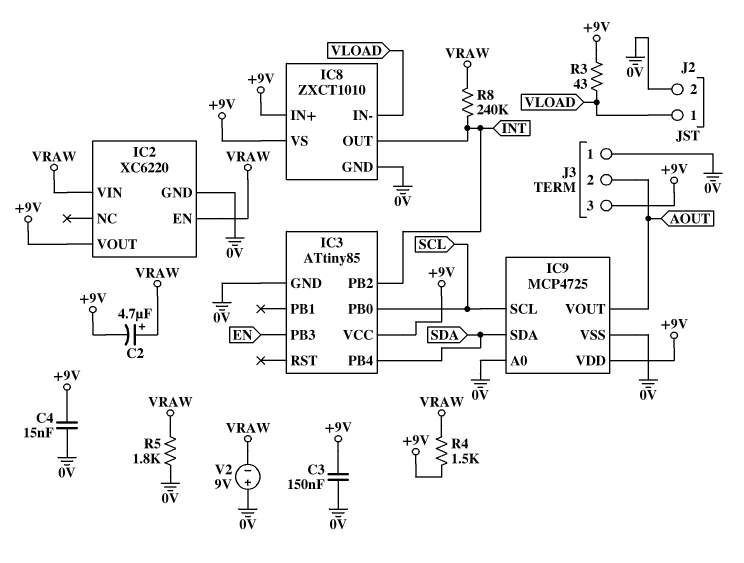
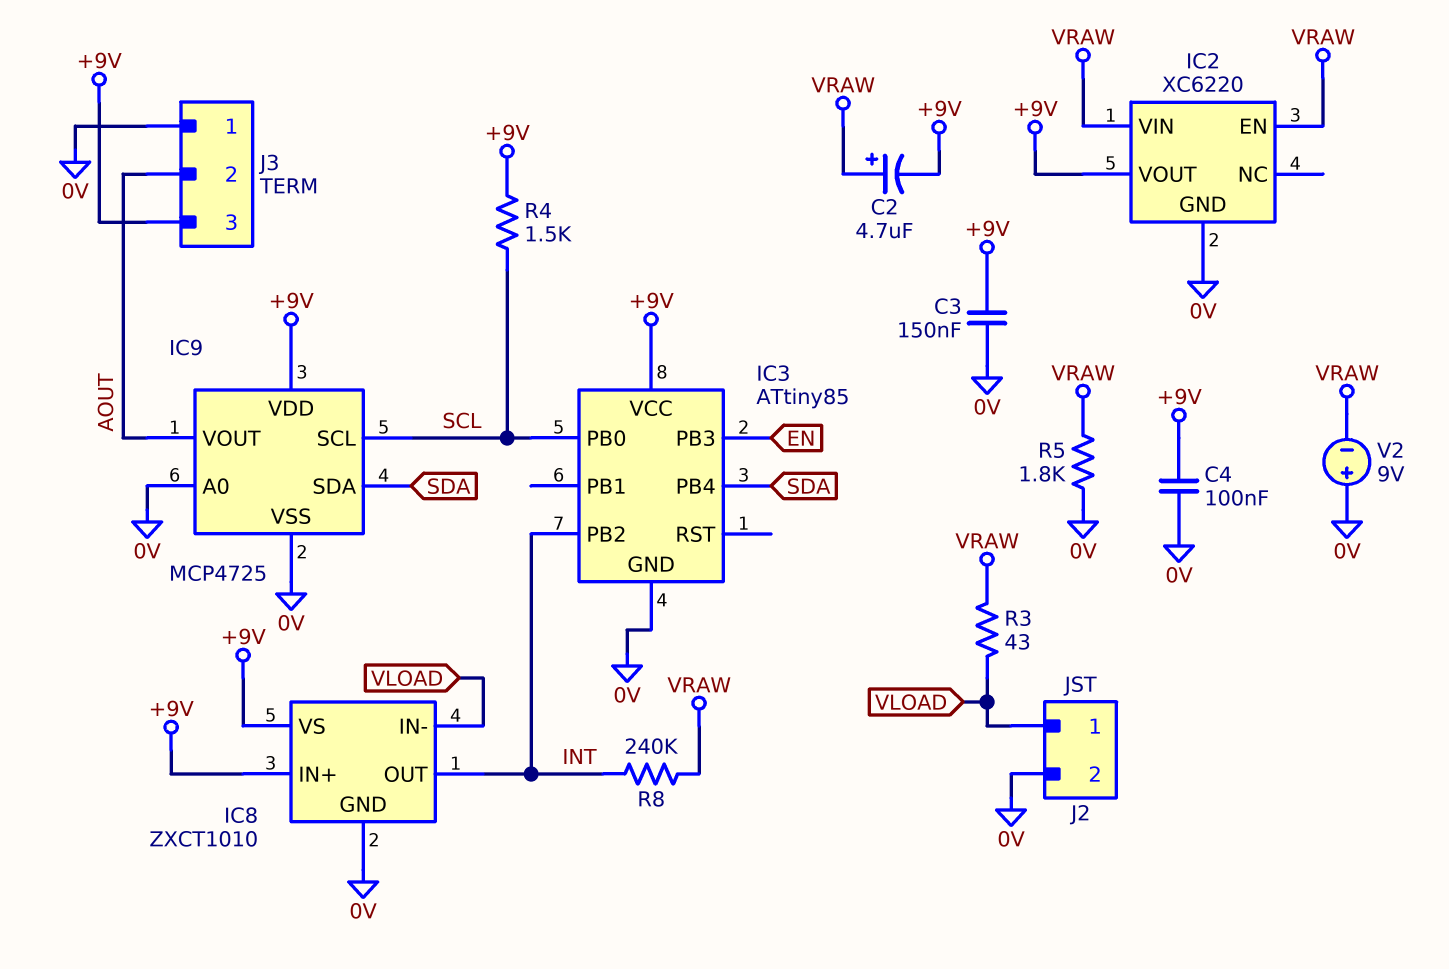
C4: 15nF (+9V, 0V) -> 100nF (+9V, 0V)
R3: 43 (+9V, VLOAD) -> 43 (VLOAD, VRAW)
R4: 1.5k (+9V, VRAW) -> 1.5k (+9V, SCL)

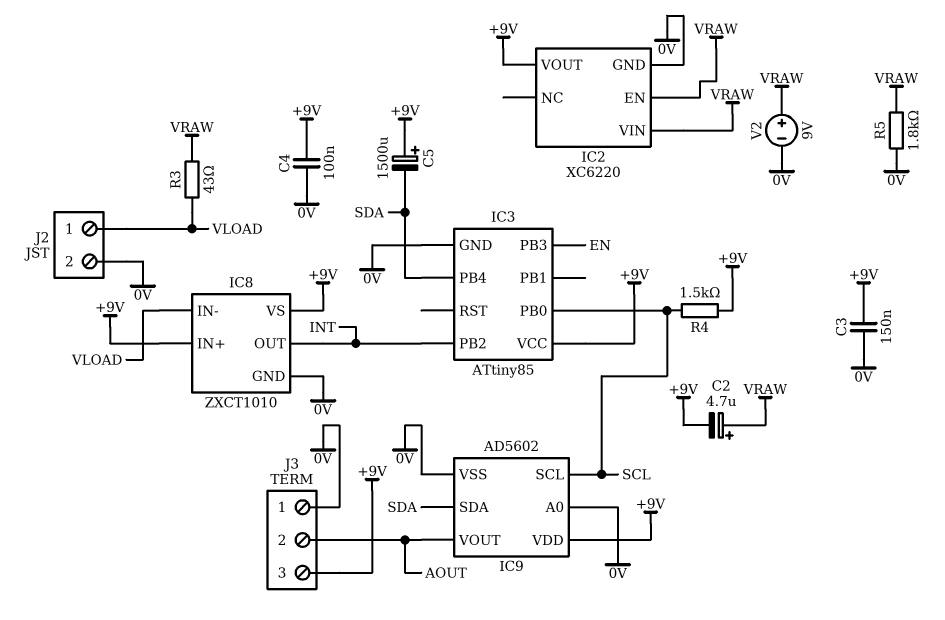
C5: none -> 1500uF (plus +9V, minus SDA)
IC9: MCP4725 -> AD5602
R8: 240k (INT, VRAW) -> none
V2: 9V (plus 0V, minus VRAW) -> 9V (plus VRAW, minus 0V)

